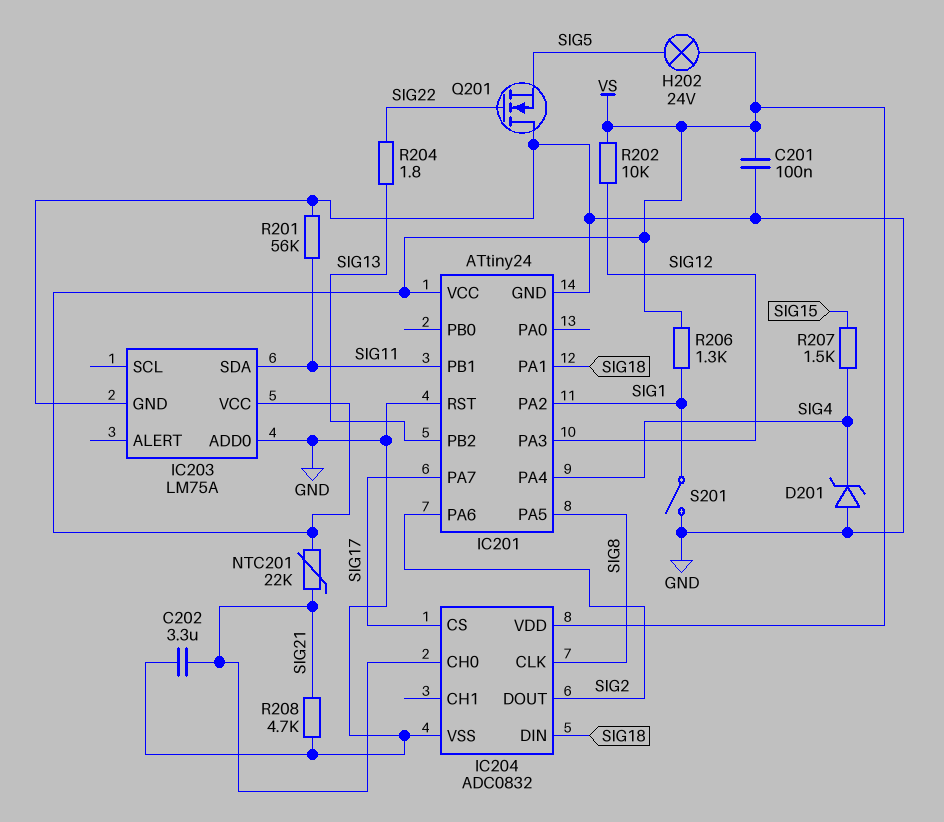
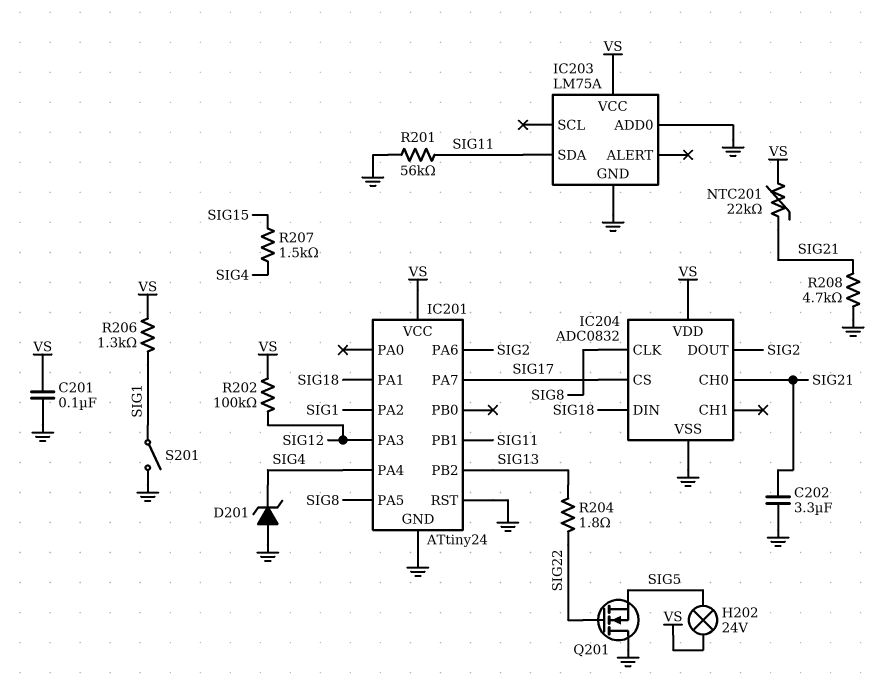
R202: 10k (SIG12, VS) -> 100k (SIG12, VS)

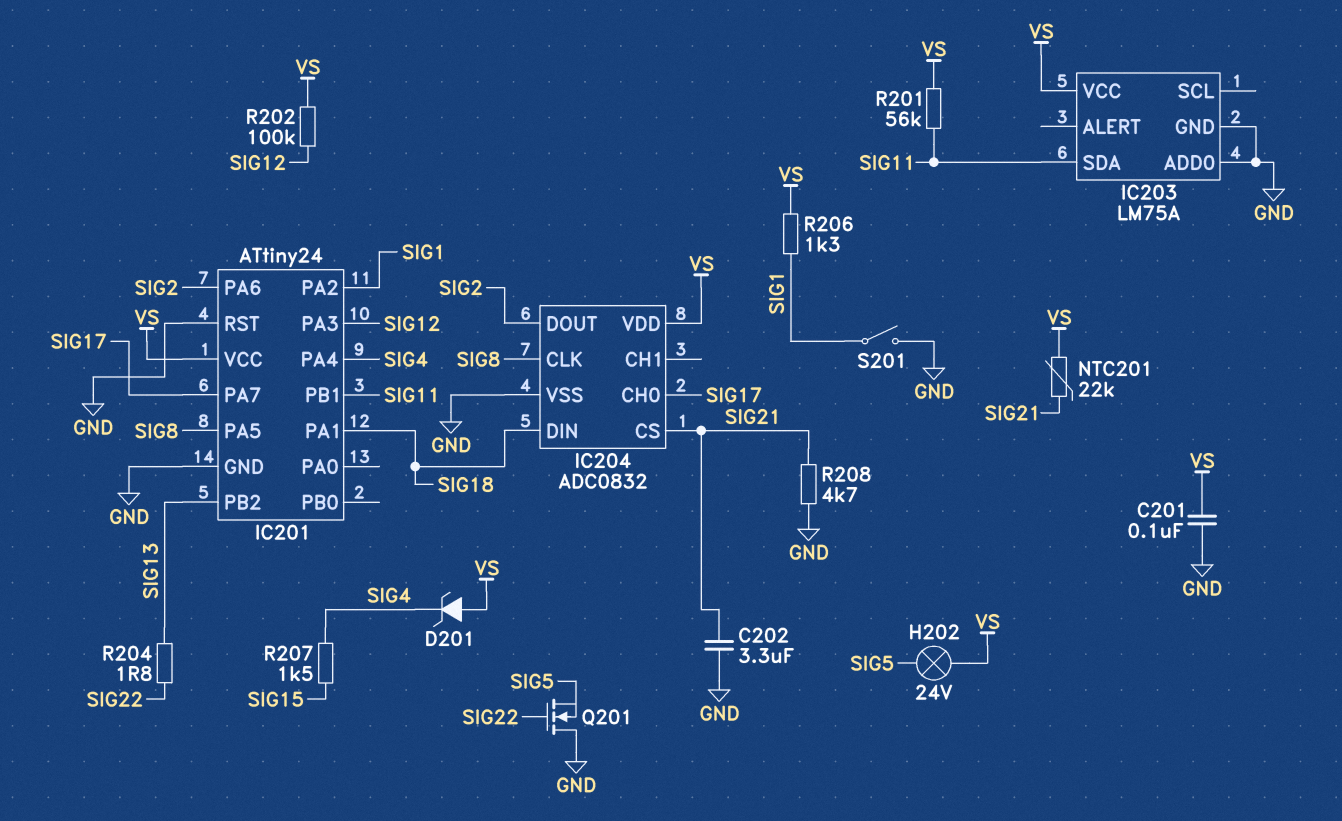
D201: zener (A GND, K SIG4) -> zener (A VS, K SIG4)
IC204 pin CH0: SIG21 -> SIG17
IC204 pin CS: SIG17 -> SIG21
R201: 56k (GND, SIG11) -> 56k (SIG11, VS)

